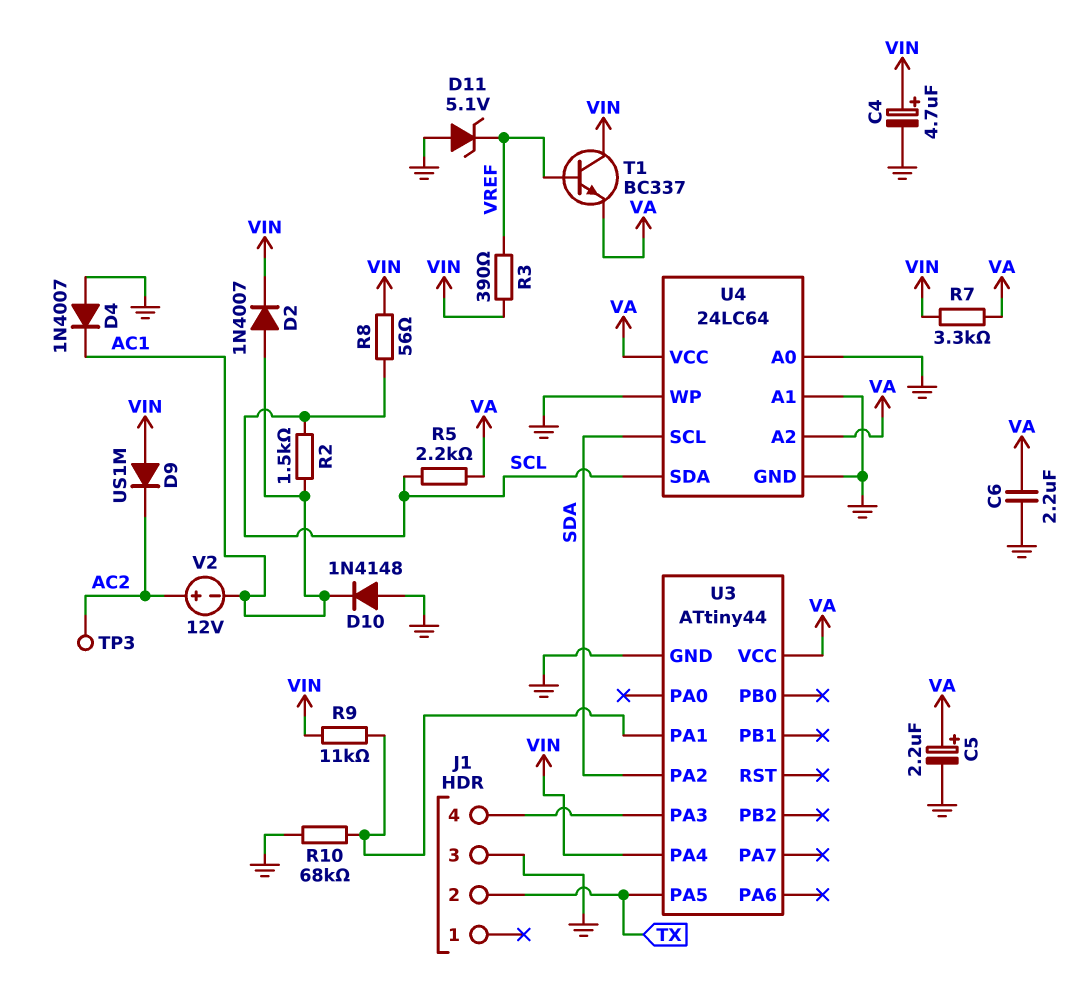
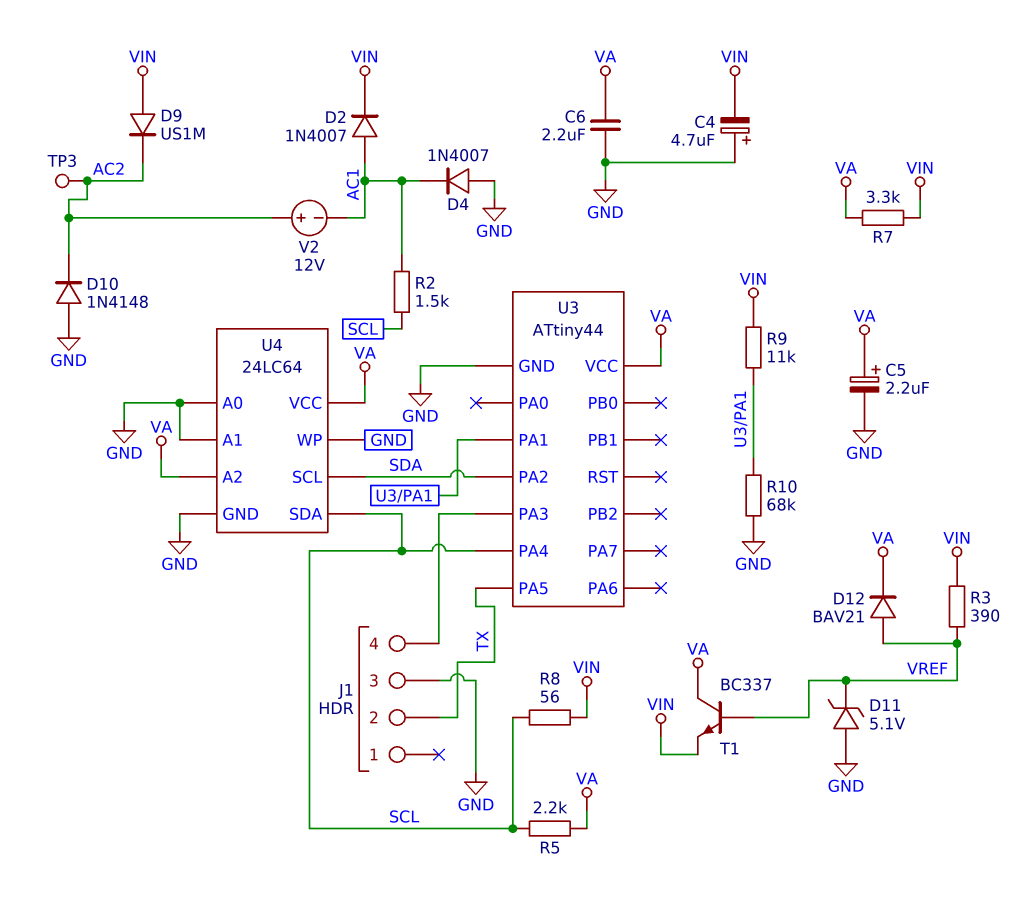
C4: 4.7uF (plus VIN, minus GND) -> 4.7uF (plus GND, minus VIN)
D10: diode 1N4148 (A GND, K AC1) -> diode 1N4148 (A GND, K AC2)
D12: none -> diode BAV21 (A VREF, K VA)
T1: NPN BC337 (B VREF, C VIN, E VA) -> NPN BC337 (B VREF, C VA, E VIN)
U3 pin PA4: VIN -> SCL

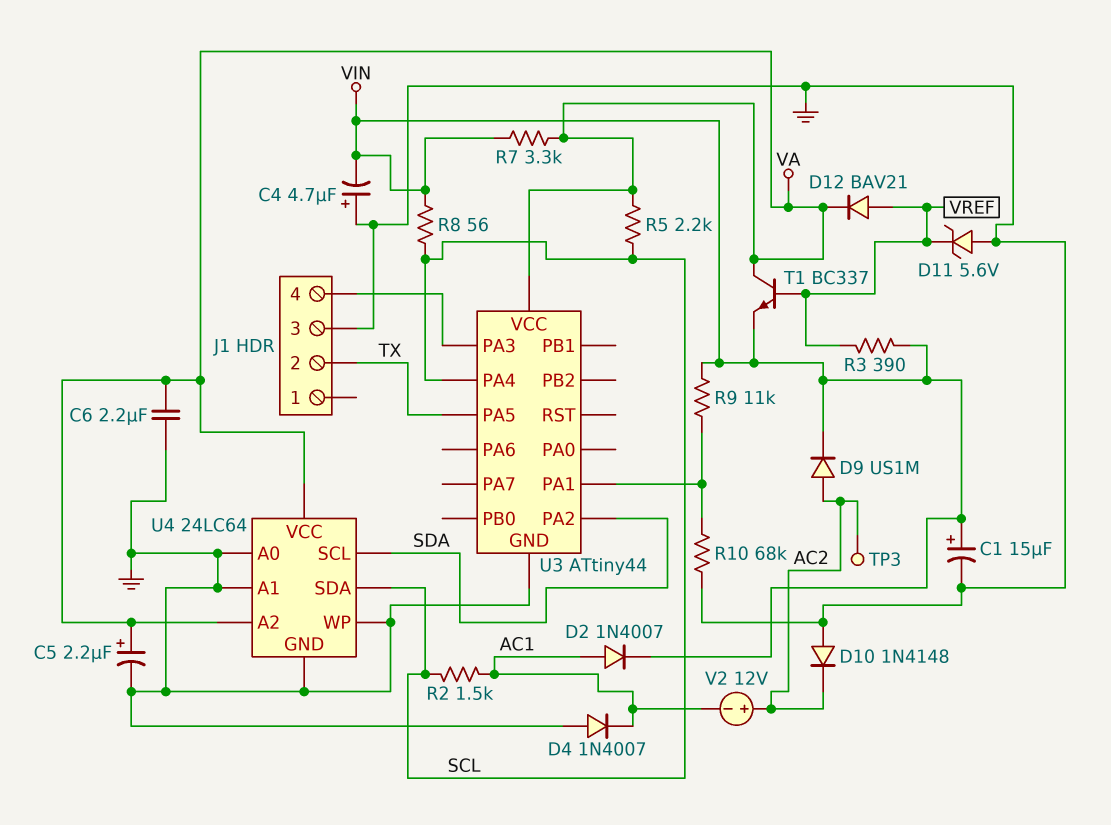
C1: none -> 15uF (plus VIN, minus GND)
D9: diode US1M (A VIN, K AC2) -> diode US1M (A AC2, K VIN)
D11: zener 5.1V (A GND, K VREF) -> zener 5.6V (A GND, K VREF)

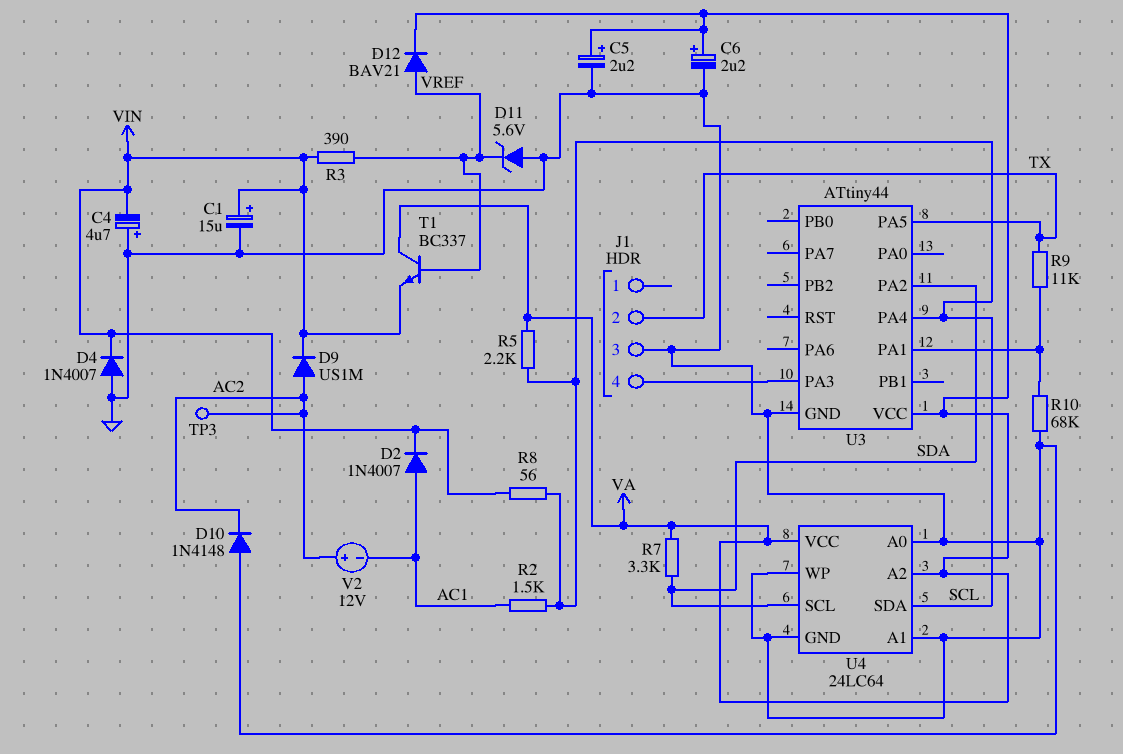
C6: 2.2uF (GND, VA) -> 2.2uF (plus VA, minus GND)
D4: diode 1N4007 (A GND, K AC1) -> diode 1N4007 (A GND, K VIN)
R7: 3.3k (VA, VIN) -> 3.3k (SDA, VA)
R9: 11k (U3/PA1, VIN) -> 11k (TX, U3/PA1)

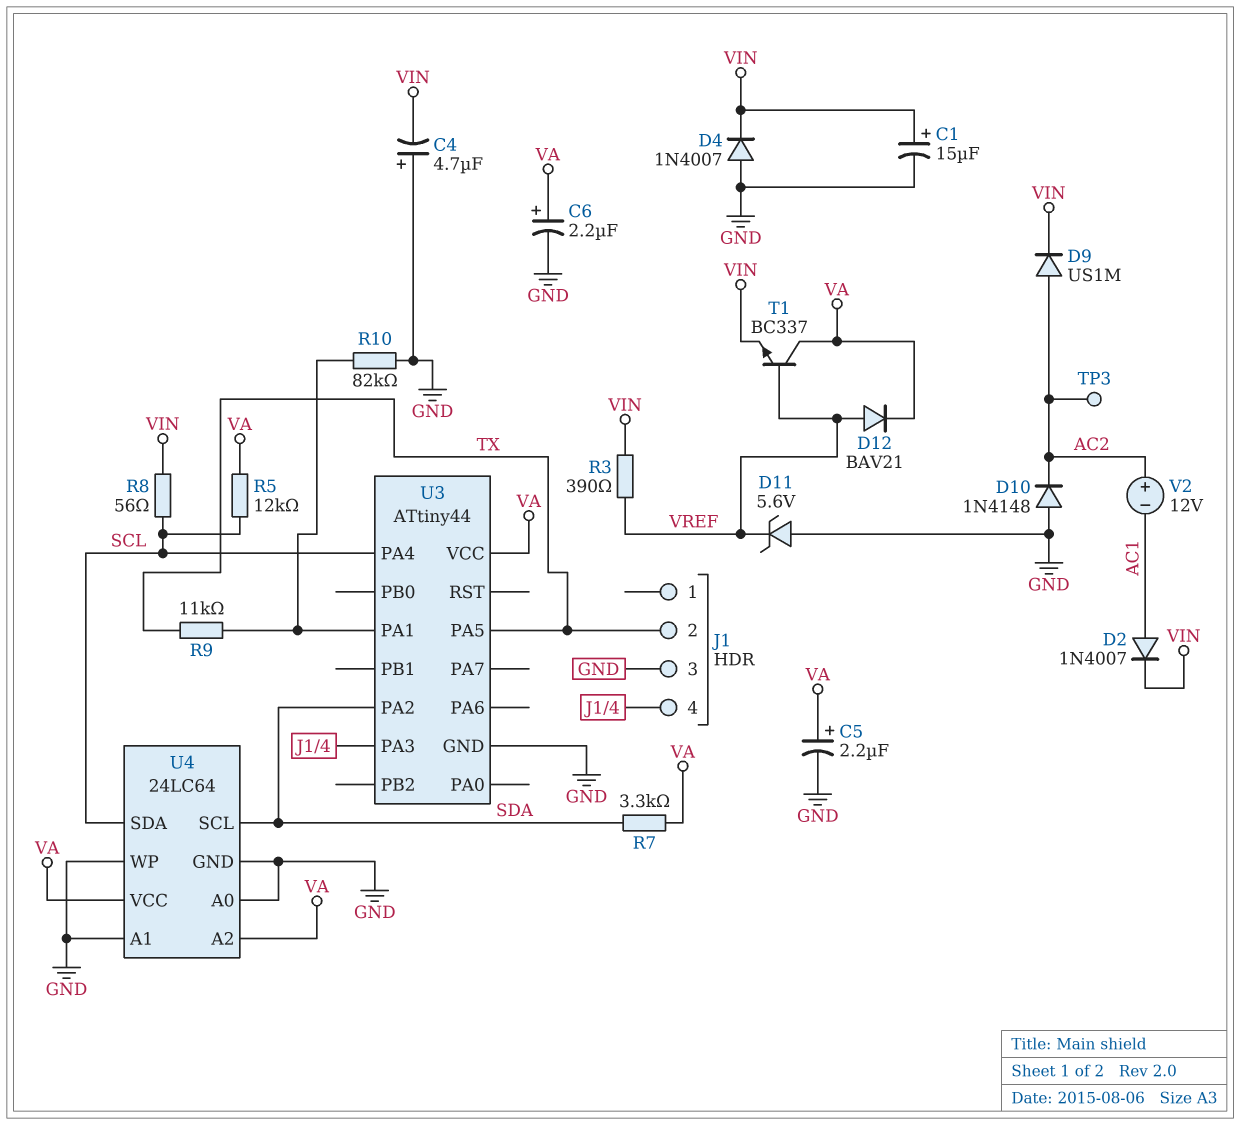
R2: 1.5k (AC1, SCL) -> none
R5: 2.2k (SCL, VA) -> 12k (SCL, VA)
R10: 68k (GND, U3/PA1) -> 82k (GND, U3/PA1)

